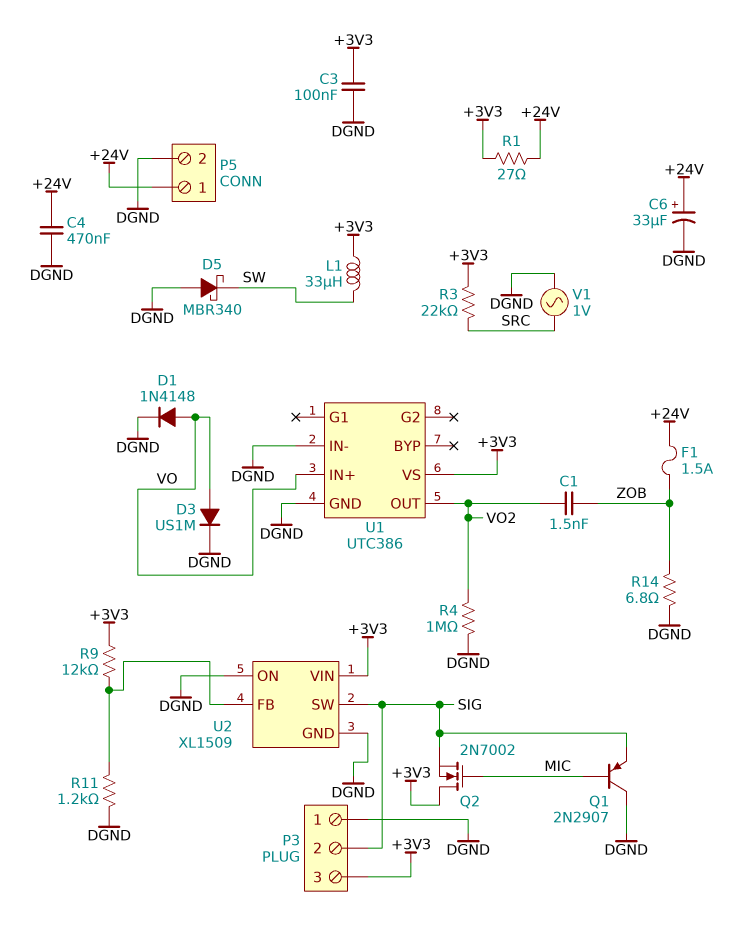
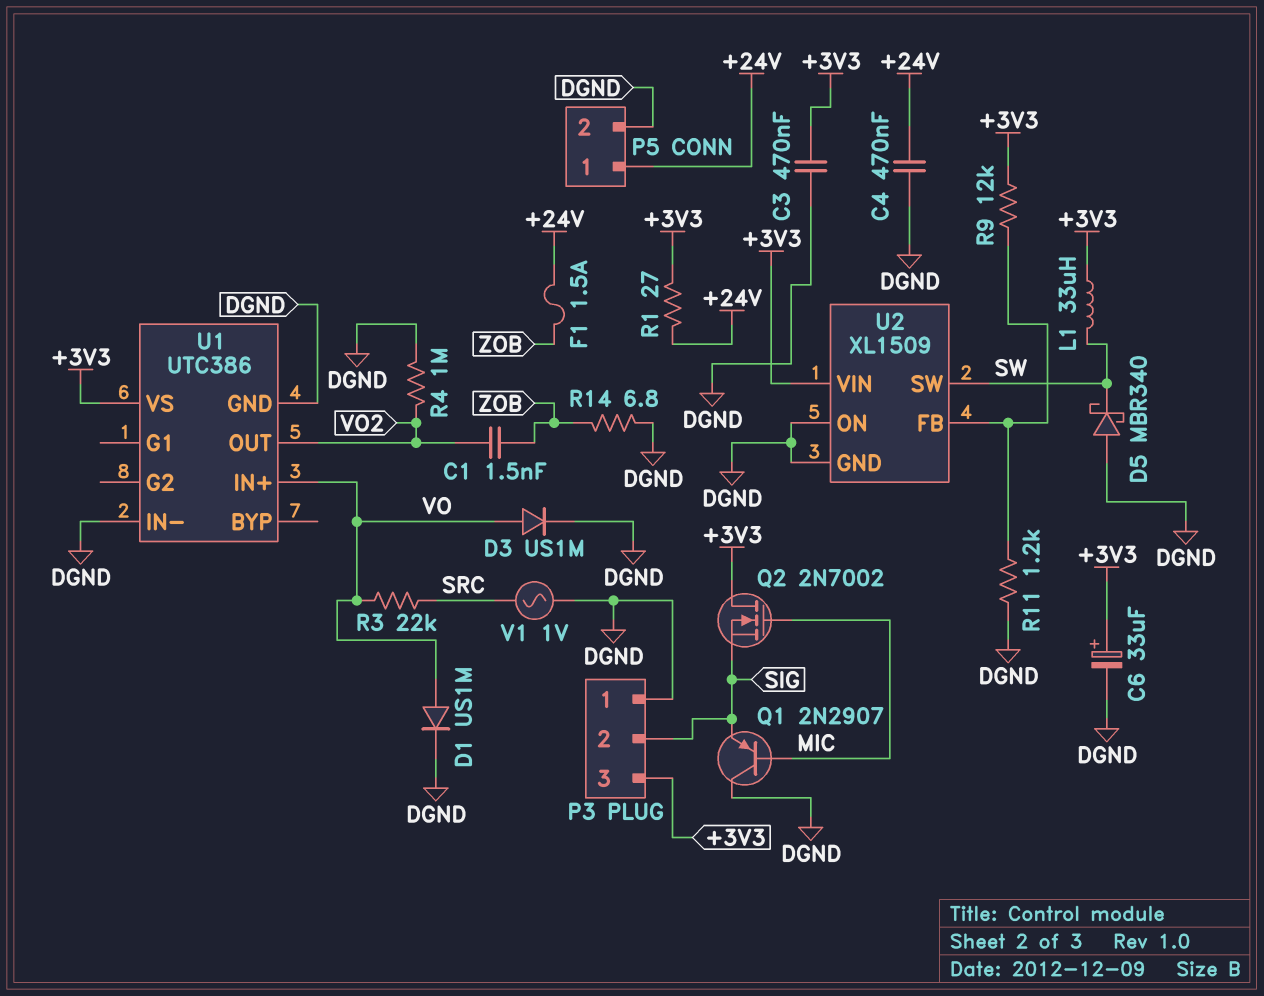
C3: 100nF (+3V3, DGND) -> 470nF (+3V3, DGND)
C6: 33uF (plus +24V, minus DGND) -> 33uF (plus +3V3, minus DGND)
D1: diode 1N4148 (A VO, K DGND) -> diode US1M (A VO, K DGND)
R3: 22k (+3V3, SRC) -> 22k (SRC, VO)
U2 pin SW: SIG -> SW

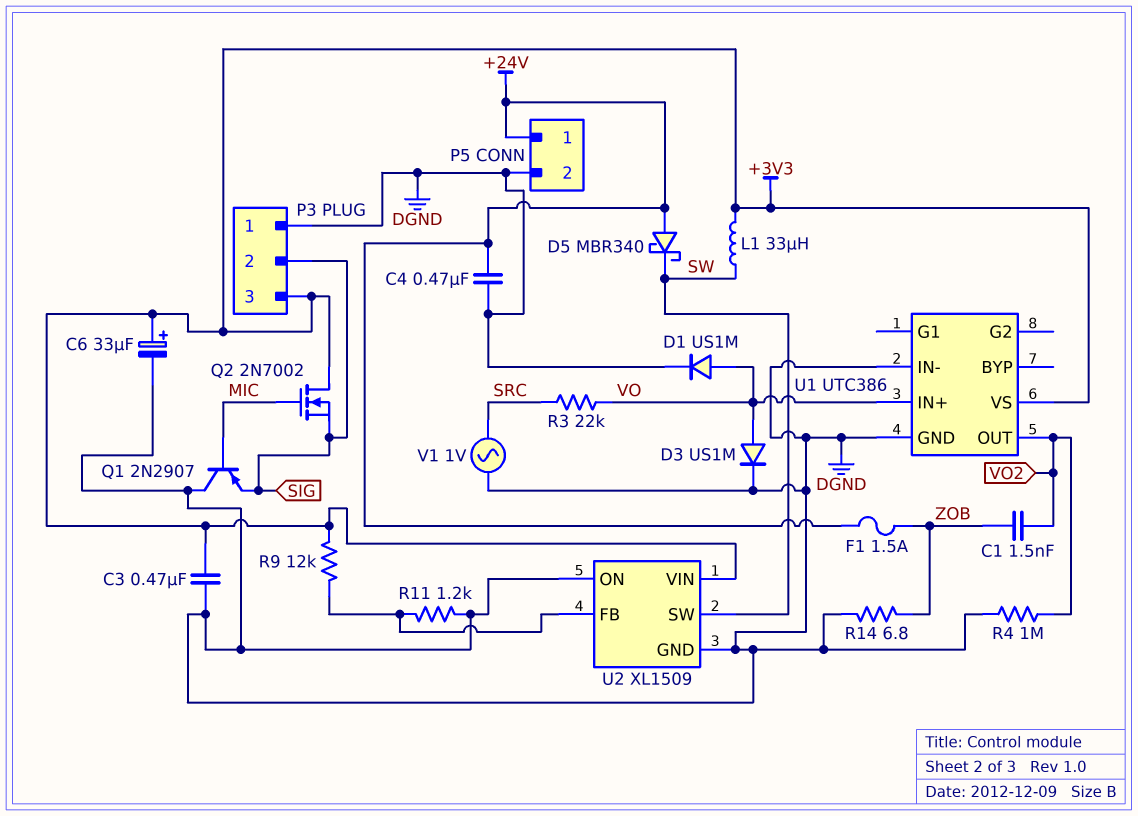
D5: schottky MBR340 (A DGND, K SW) -> schottky MBR340 (A +24V, K SW)
R1: 27 (+3V3, +24V) -> none

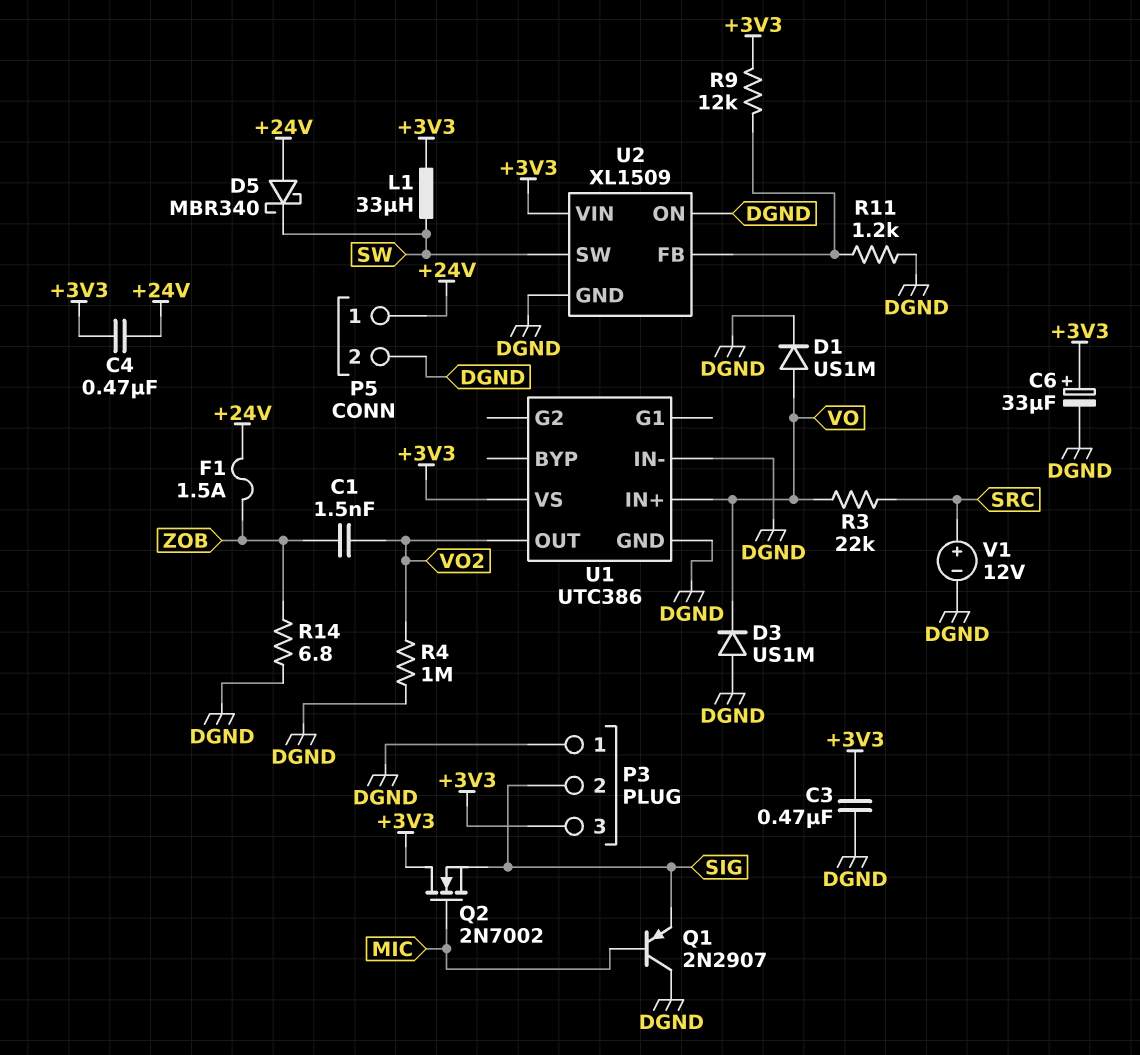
C4: 470nF (+24V, DGND) -> 470nF (+3V3, +24V)
D3: diode US1M (A VO, K DGND) -> diode US1M (A DGND, K VO)
V1: AC 1V (DGND, SRC) -> 12V (plus SRC, minus DGND)

